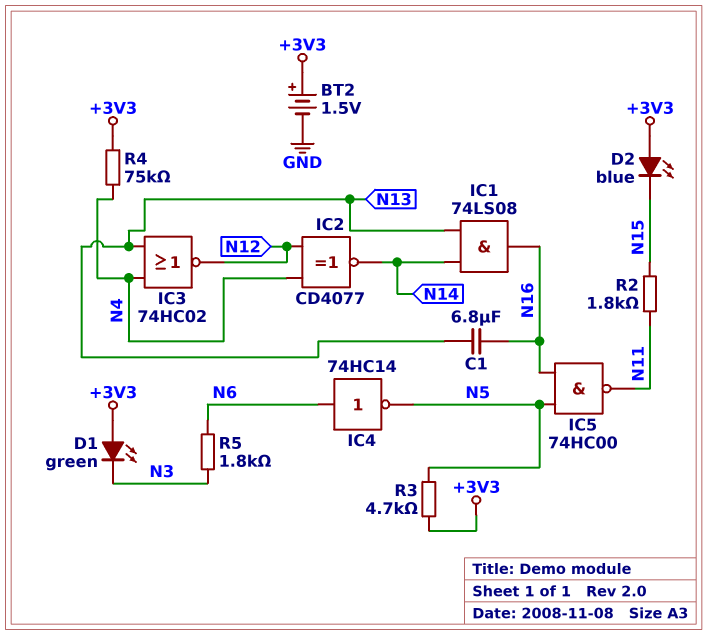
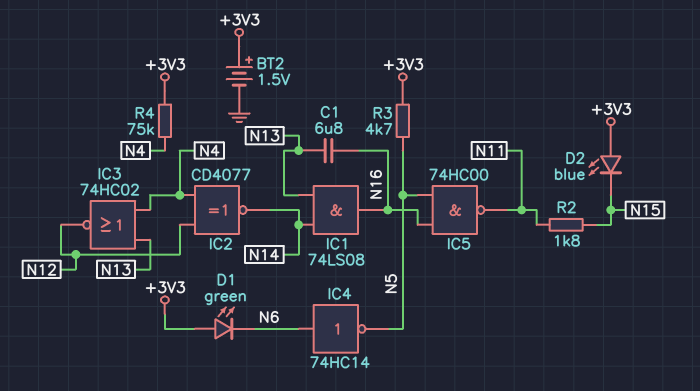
D1: LED green (A +3V3, K N3) -> LED green (A +3V3, K N6)
R5: 1.8k (N3, N6) -> none

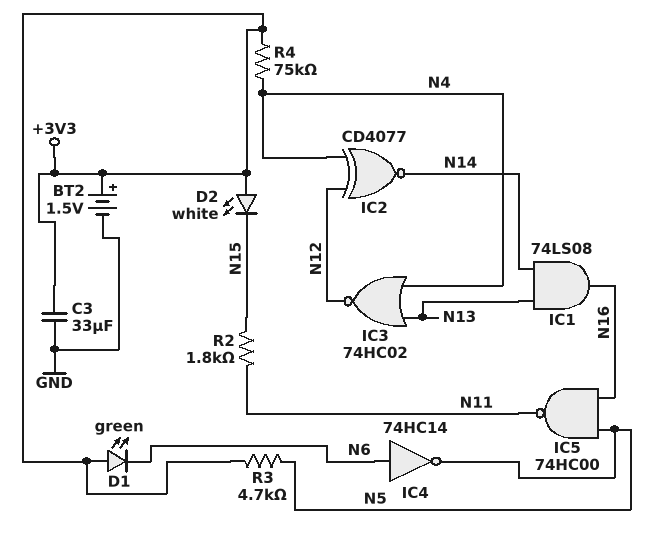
C1: 6.8uF (N13, N16) -> none
C3: none -> 33uF (+3V3, GND)
D2: LED blue (A +3V3, K N15) -> LED white (A +3V3, K N15)

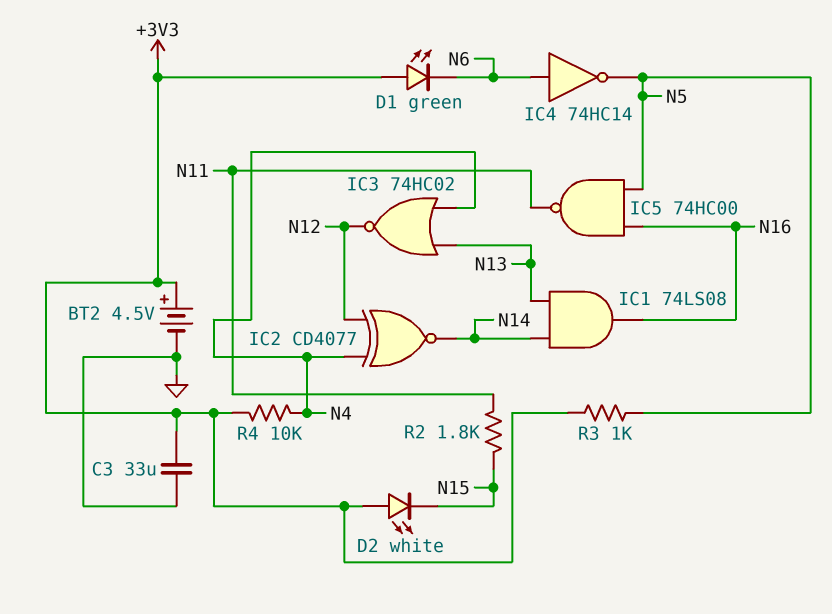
BT2: 1.5V (plus +3V3, minus GND) -> 4.5V (plus +3V3, minus GND)
R3: 4.7k (+3V3, N5) -> 1k (+3V3, N5)
R4: 75k (+3V3, N4) -> 10k (+3V3, N4)

